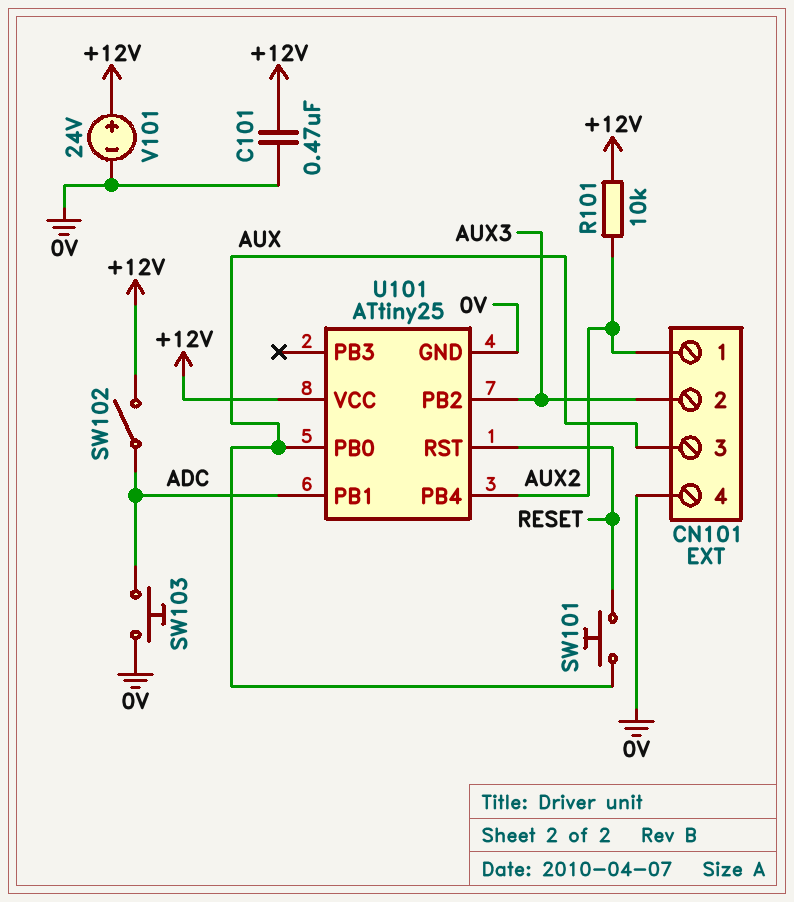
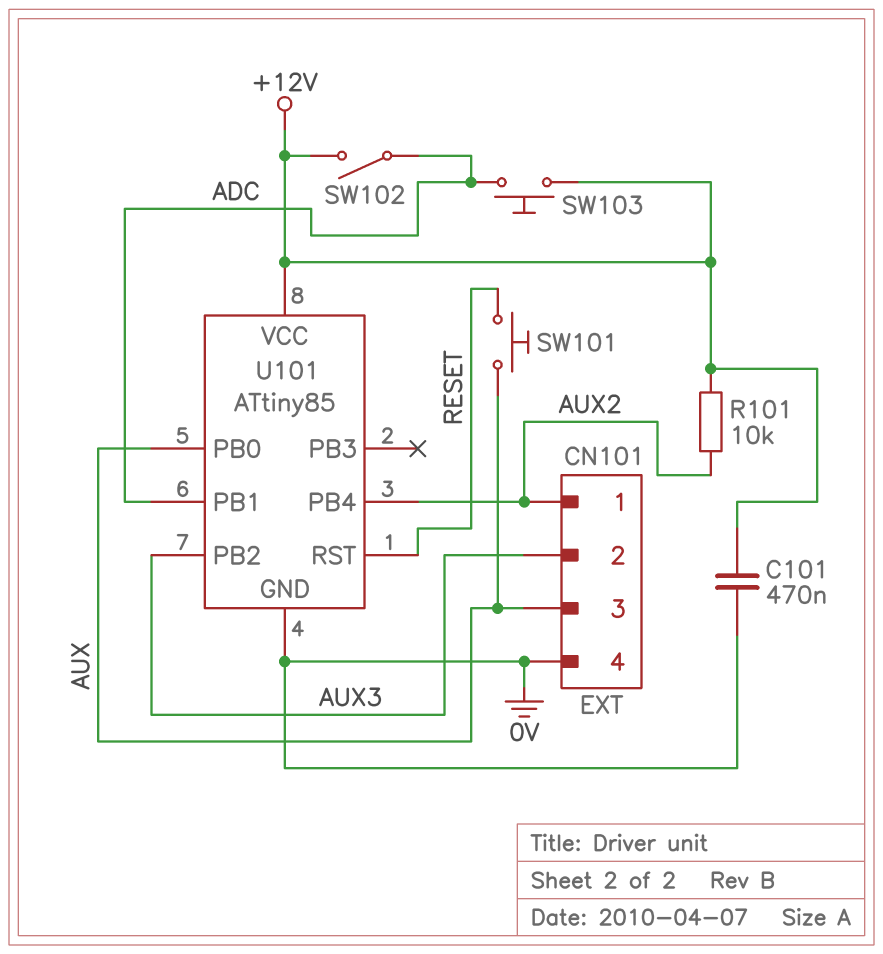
SW103: button (0V, ADC) -> button (+12V, ADC)
U101: ATtiny25 -> ATtiny85
V101: 24V (plus +12V, minus 0V) -> none

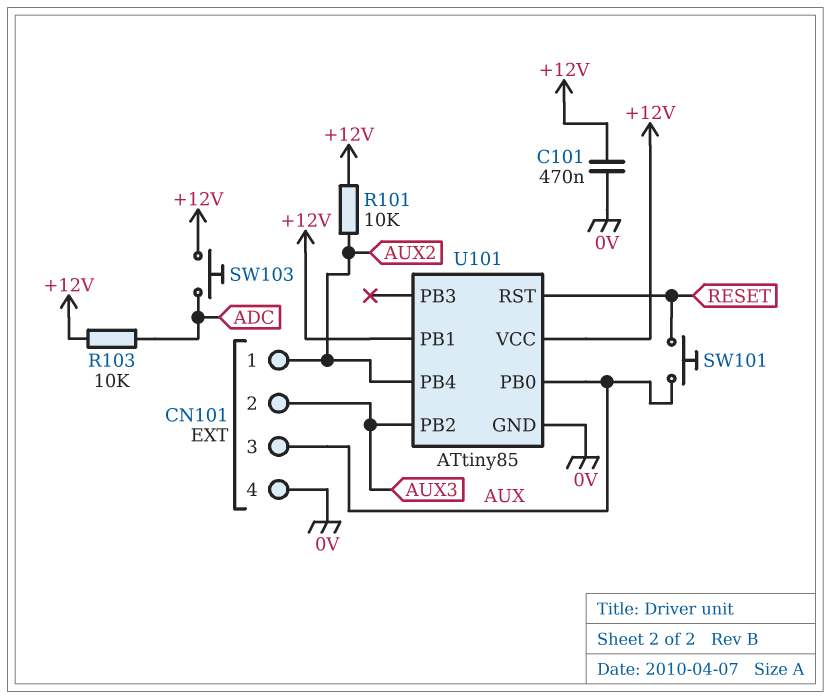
R103: none -> 10k (+12V, ADC)
SW102: switch (+12V, ADC) -> none
U101 pin PB1: ADC -> +12V

